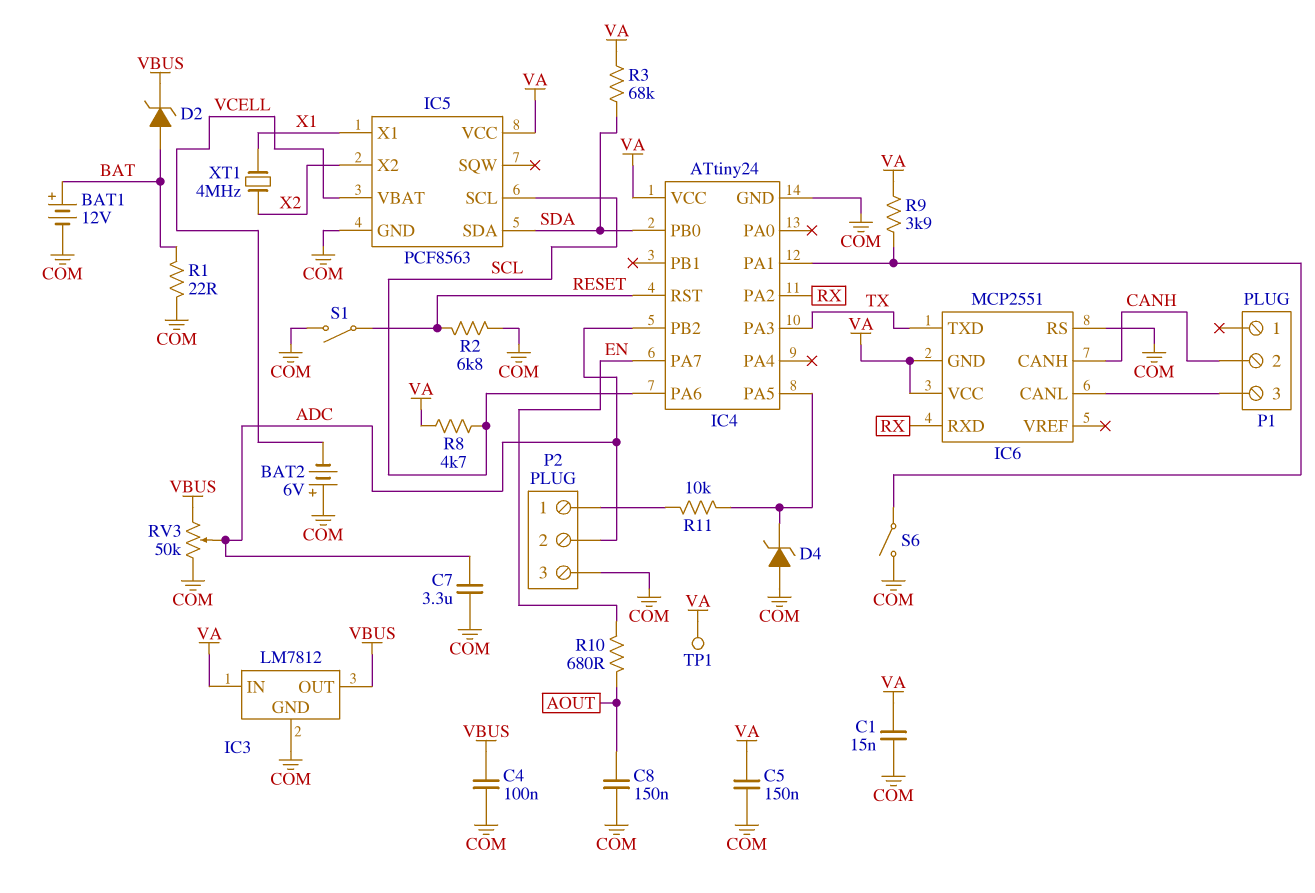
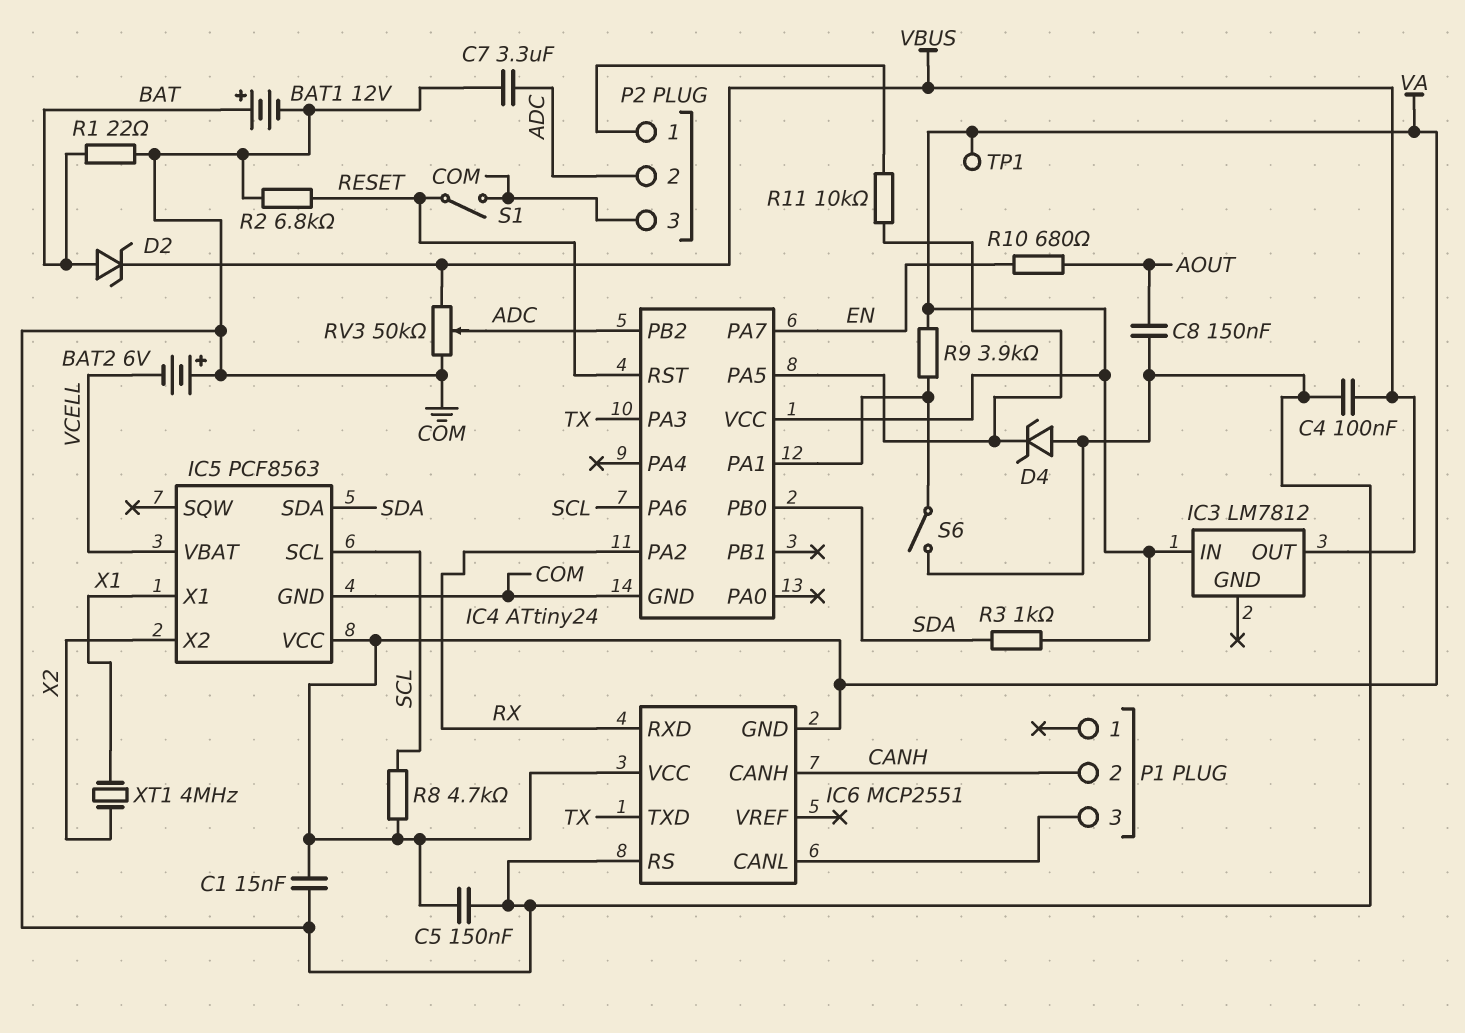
IC3 pin GND: COM -> none
R3: 68k (SDA, VA) -> 1k (SDA, VA)

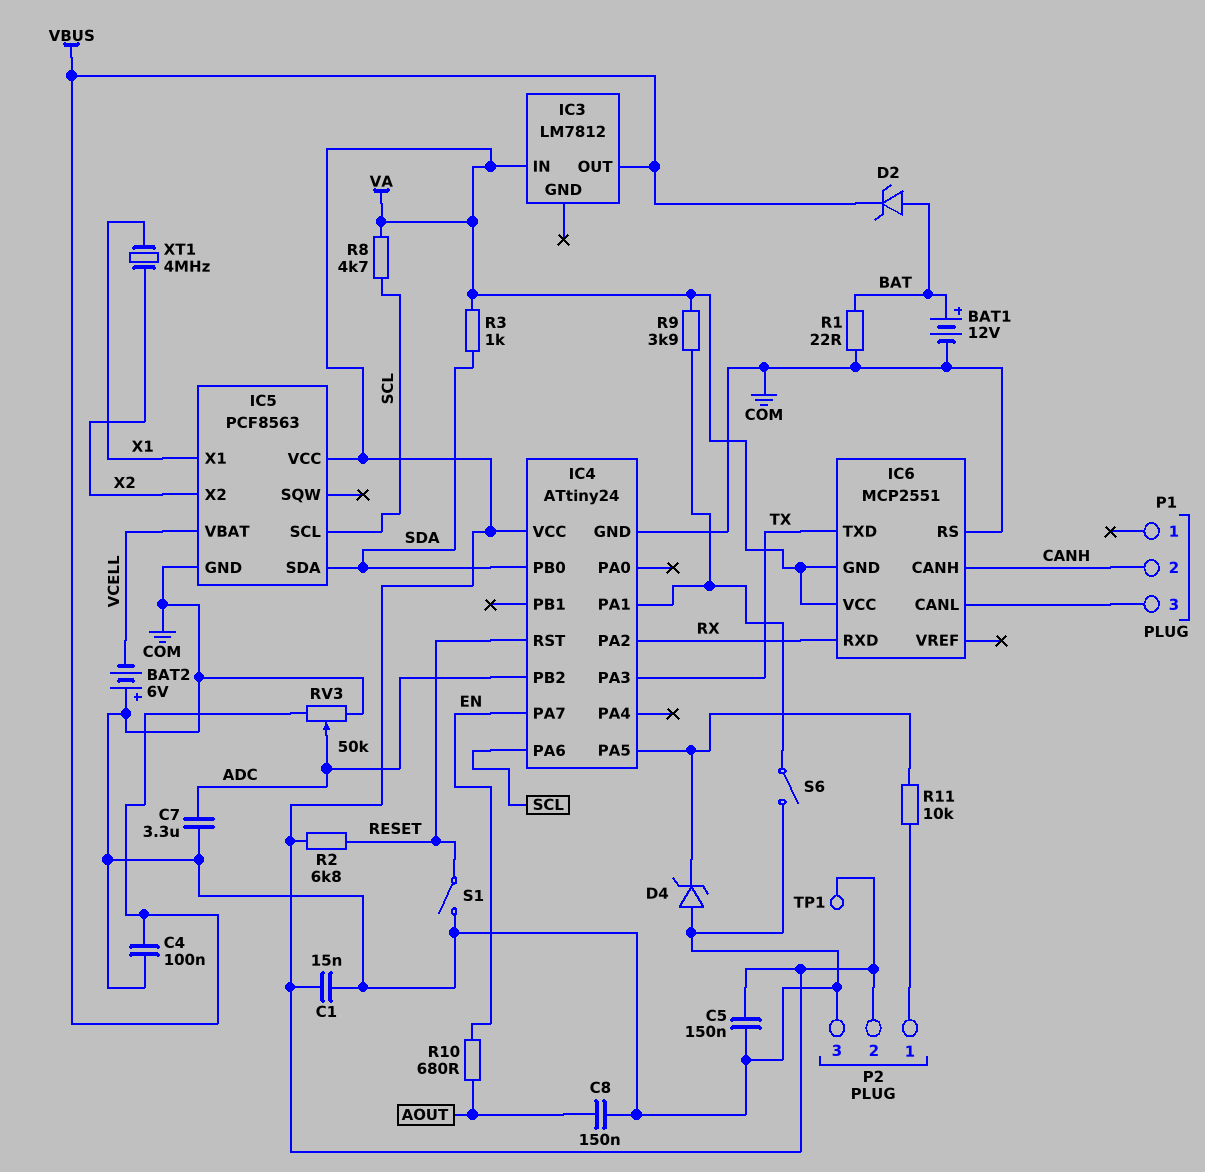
P2 pin 2: ADC -> VA
R2: 6.8k (COM, RESET) -> 6.8k (RESET, VA)

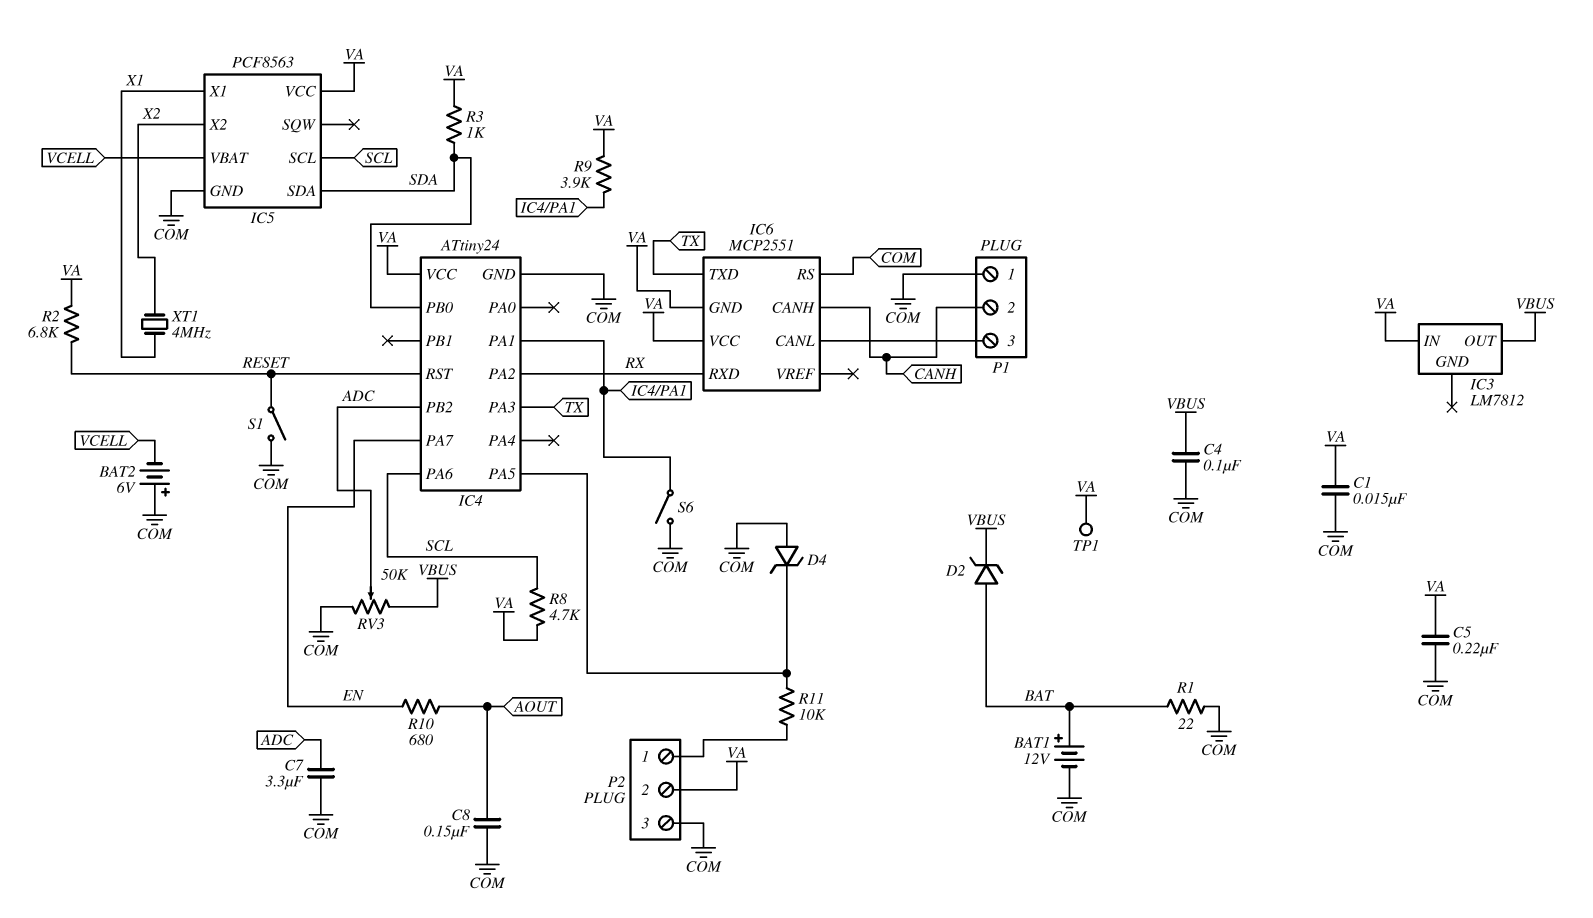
C5: 150nF (COM, VA) -> 220nF (COM, VA)
P1 pin 1: none -> COM

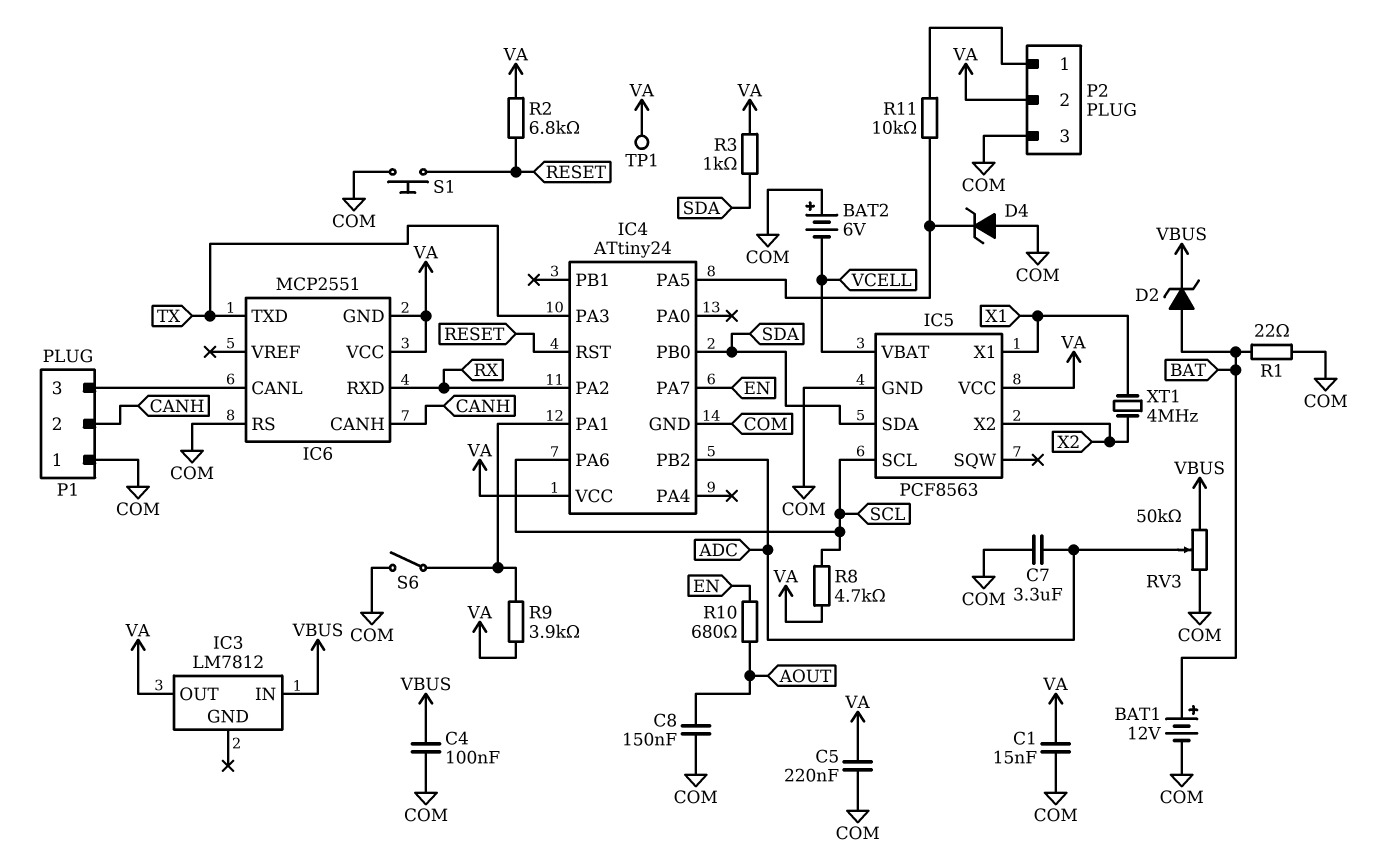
IC3 pin IN: VA -> VBUS
IC3 pin OUT: VBUS -> VA
S1: switch (COM, RESET) -> button (COM, RESET)

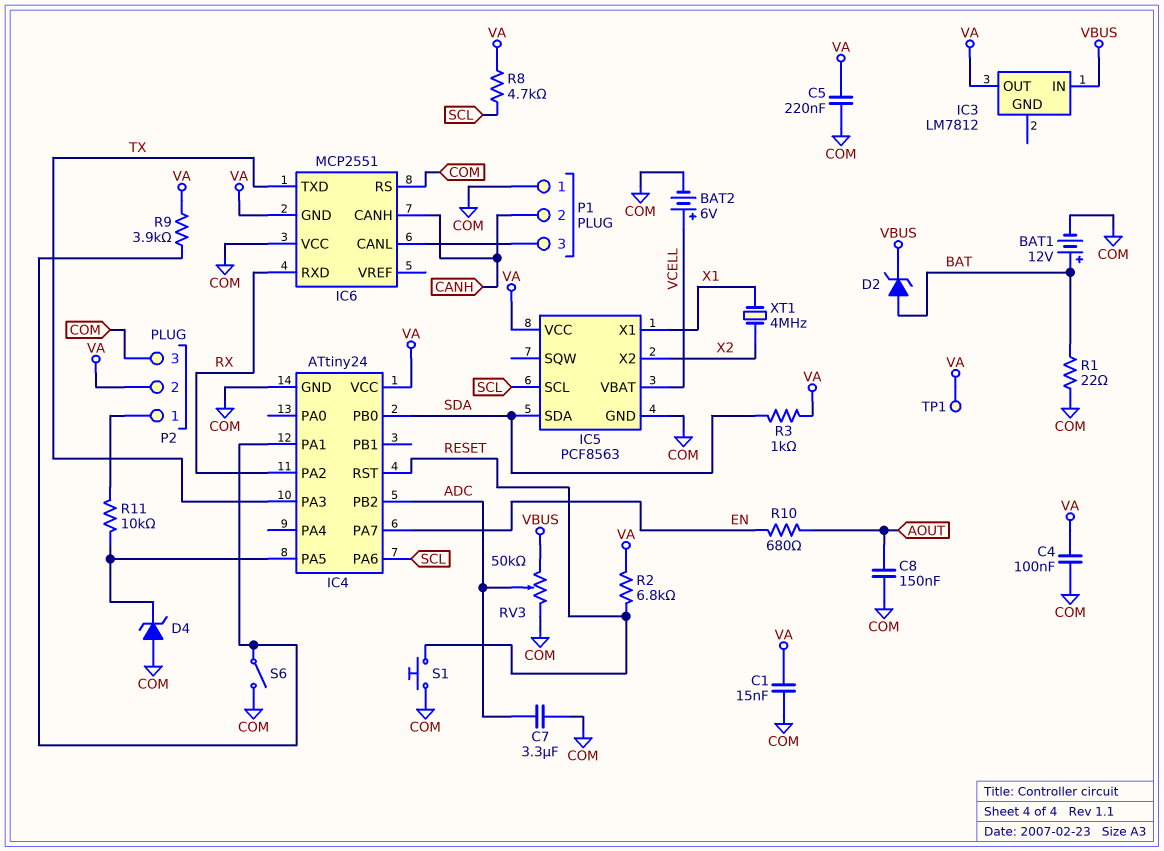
BAT2: 6V (plus COM, minus VCELL) -> 6V (plus VCELL, minus COM)
C4: 100nF (COM, VBUS) -> 100nF (COM, VA)
IC6 pin VCC: VA -> COM

